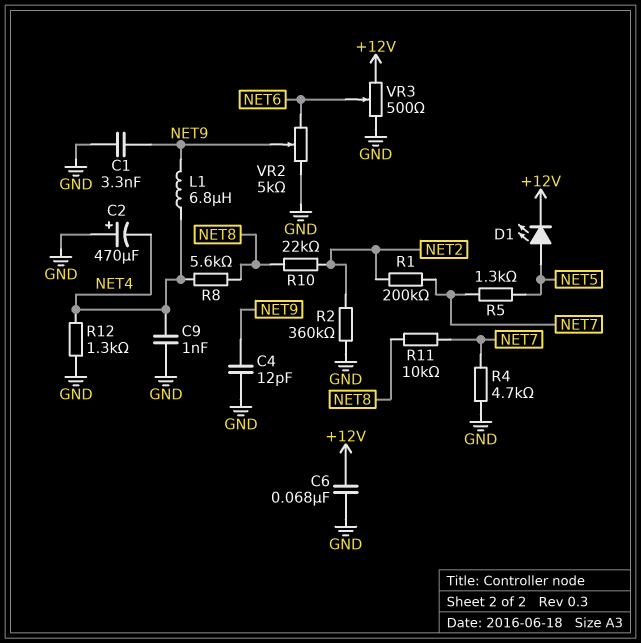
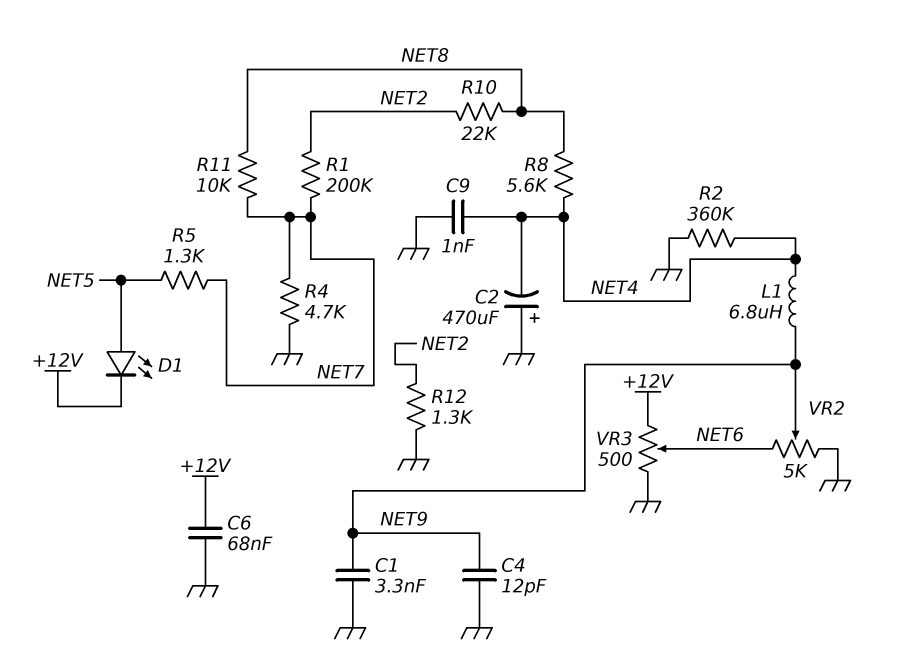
R2: 360k (GND, NET2) -> 360k (GND, NET4)
R12: 1.3k (GND, NET4) -> 1.3k (GND, NET2)

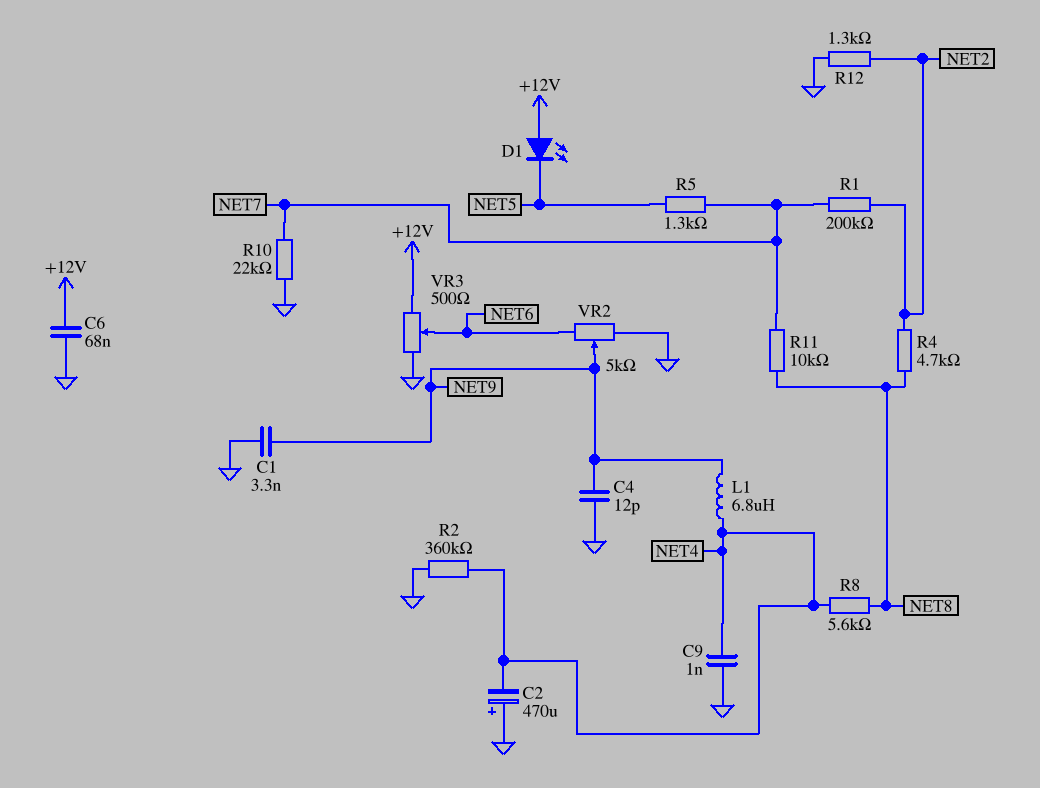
D1: LED (A NET5, K +12V) -> LED (A +12V, K NET5)
R4: 4.7k (GND, NET7) -> 4.7k (NET2, NET8)
R10: 22k (NET2, NET8) -> 22k (GND, NET7)

